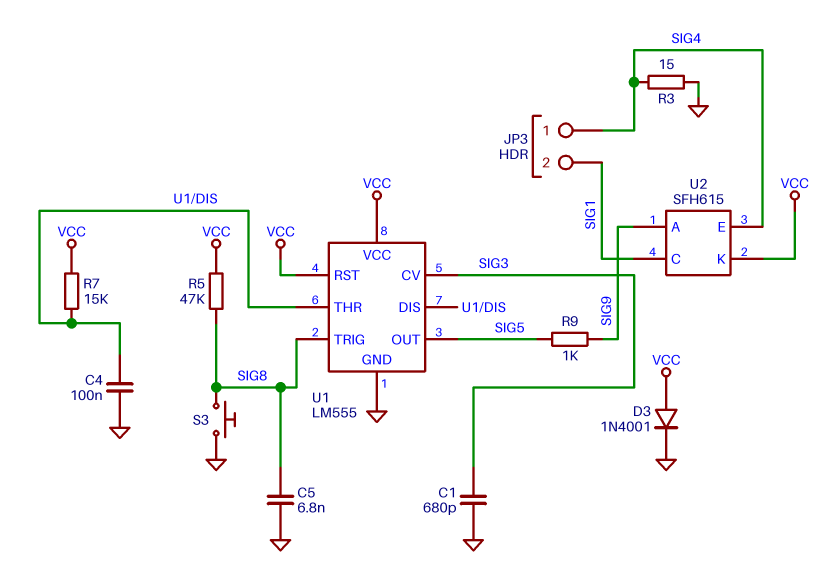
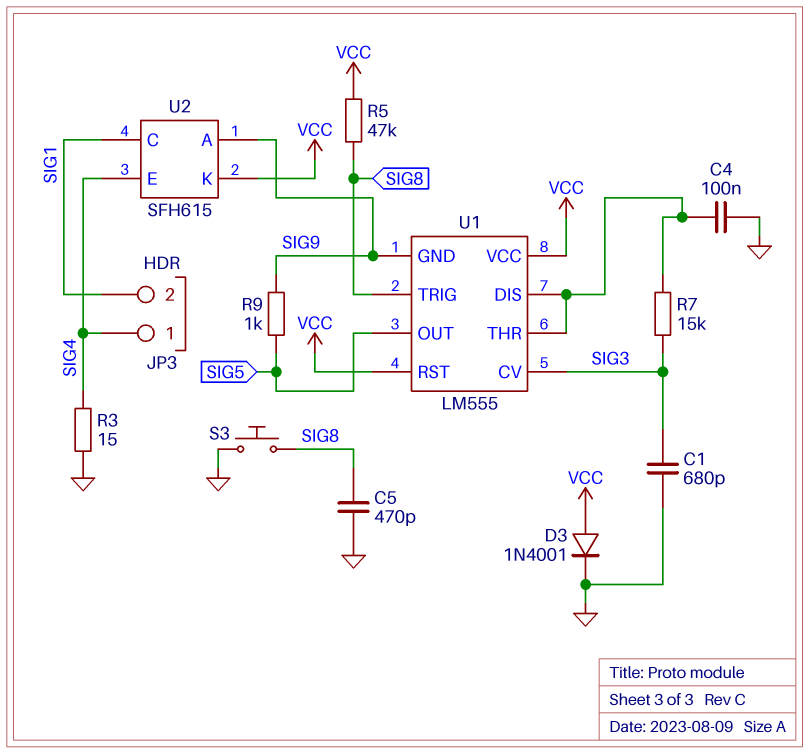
C5: 6.8nF (GND, SIG8) -> 470pF (GND, SIG8)
R7: 15k (U1/DIS, VCC) -> 15k (SIG3, U1/DIS)
U1 pin GND: GND -> SIG9

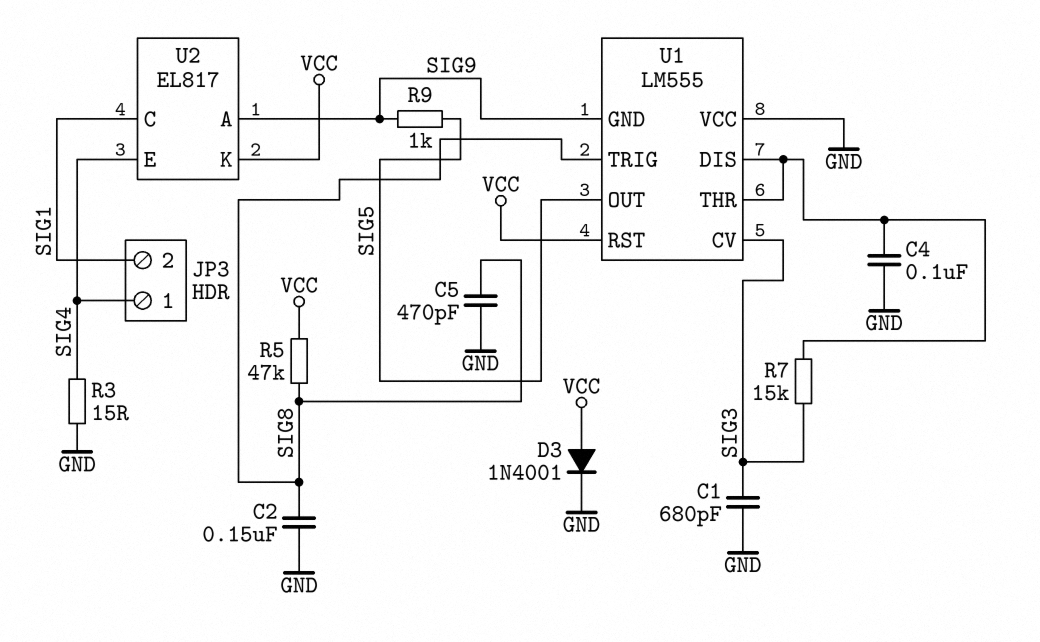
C2: none -> 150nF (GND, SIG8)
S3: button (GND, SIG8) -> none
U1 pin VCC: VCC -> GND
U2: SFH615 -> EL817

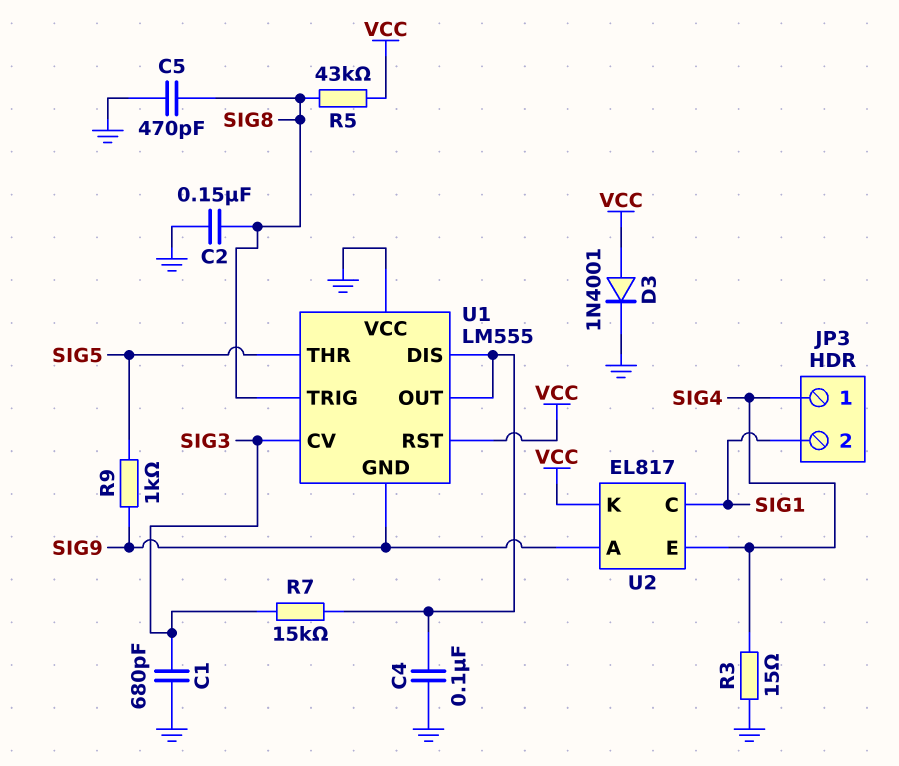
R5: 47k (SIG8, VCC) -> 43k (SIG8, VCC)
U1 pin OUT: SIG5 -> U1/DIS
U1 pin THR: U1/DIS -> SIG5

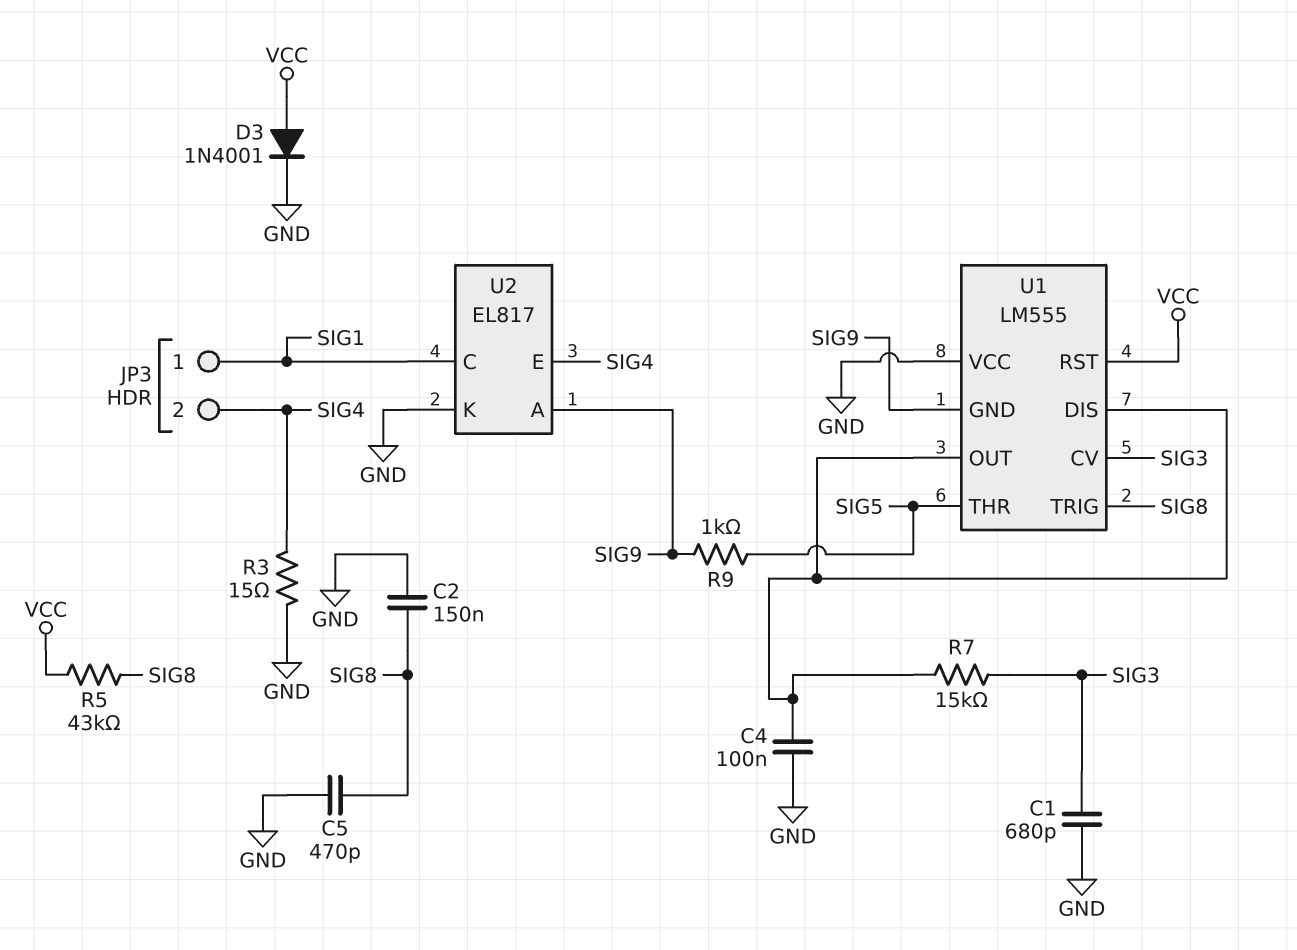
JP3 pin 1: SIG4 -> SIG1
JP3 pin 2: SIG1 -> SIG4
U2 pin K: VCC -> GND

